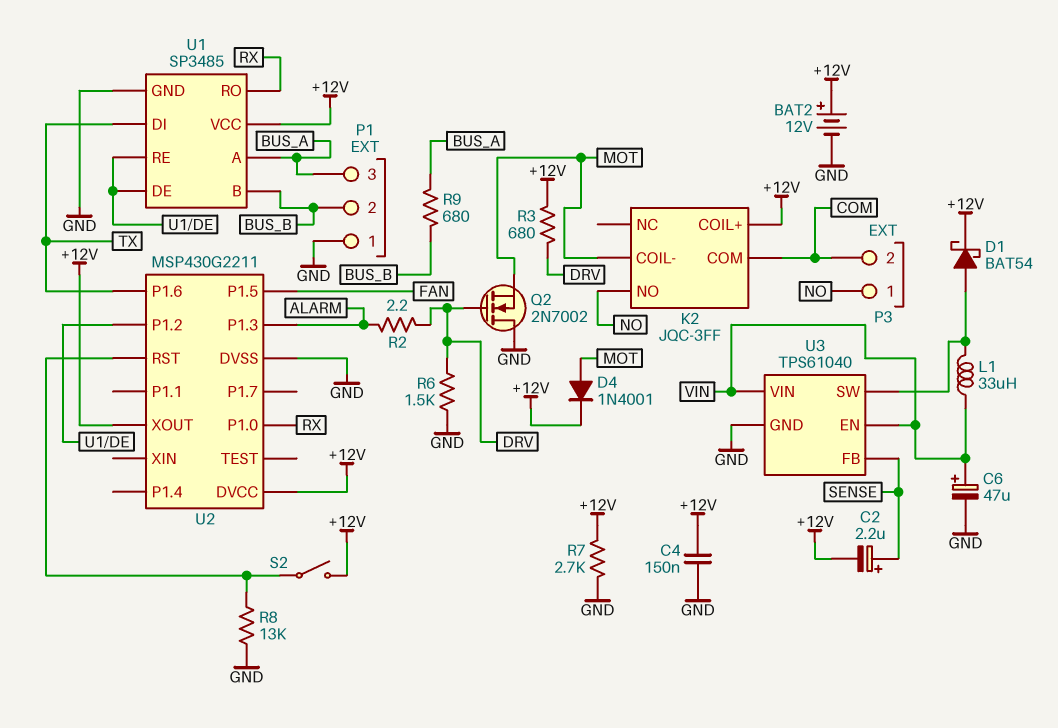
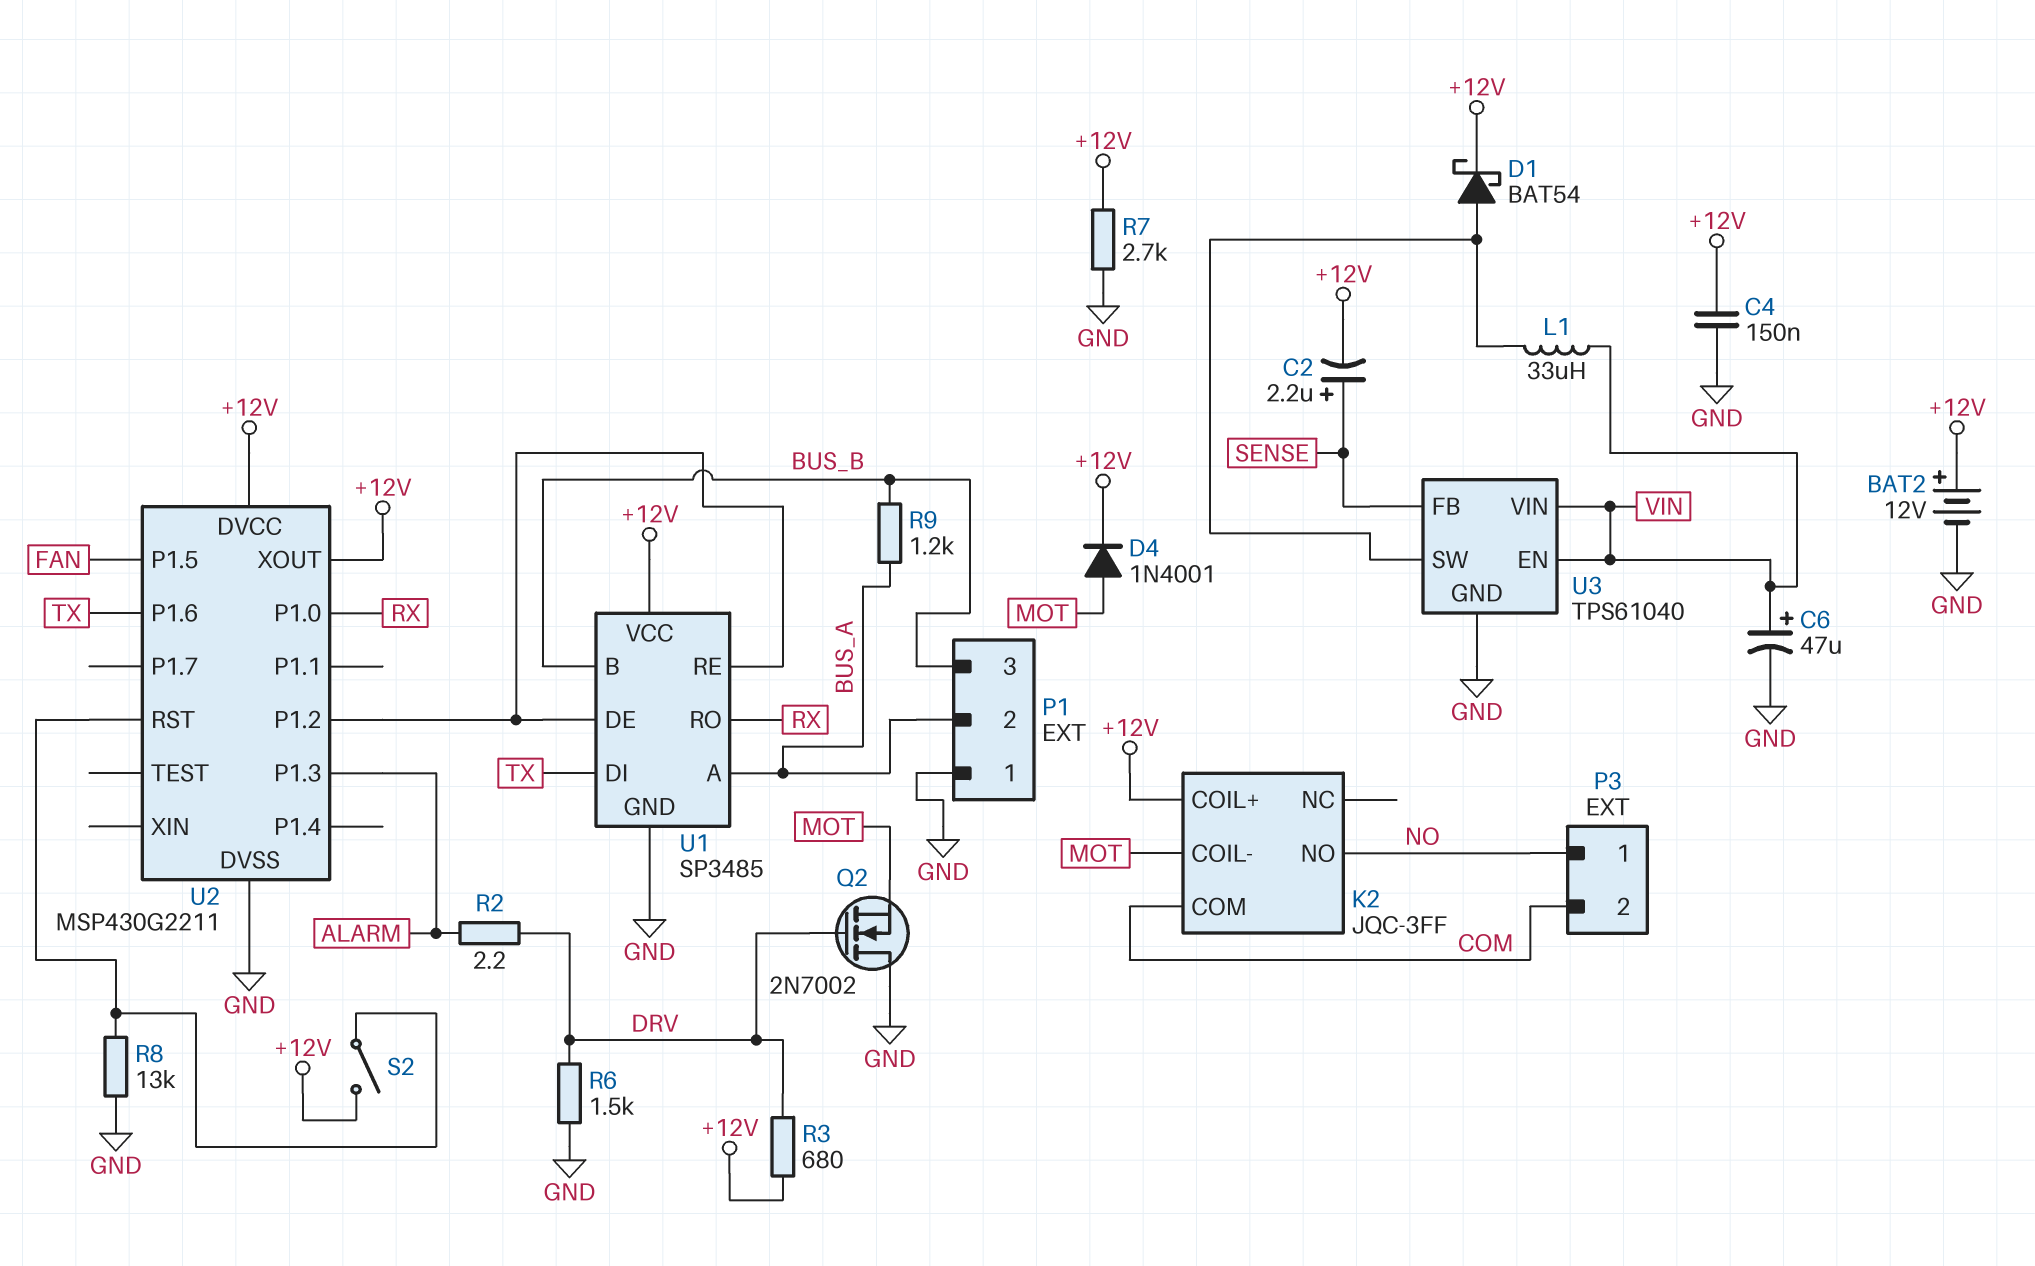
P1 pin 2: BUS_B -> BUS_A
P1 pin 3: BUS_A -> BUS_B
R9: 680 (BUS_A, BUS_B) -> 1.2k (BUS_A, BUS_B)

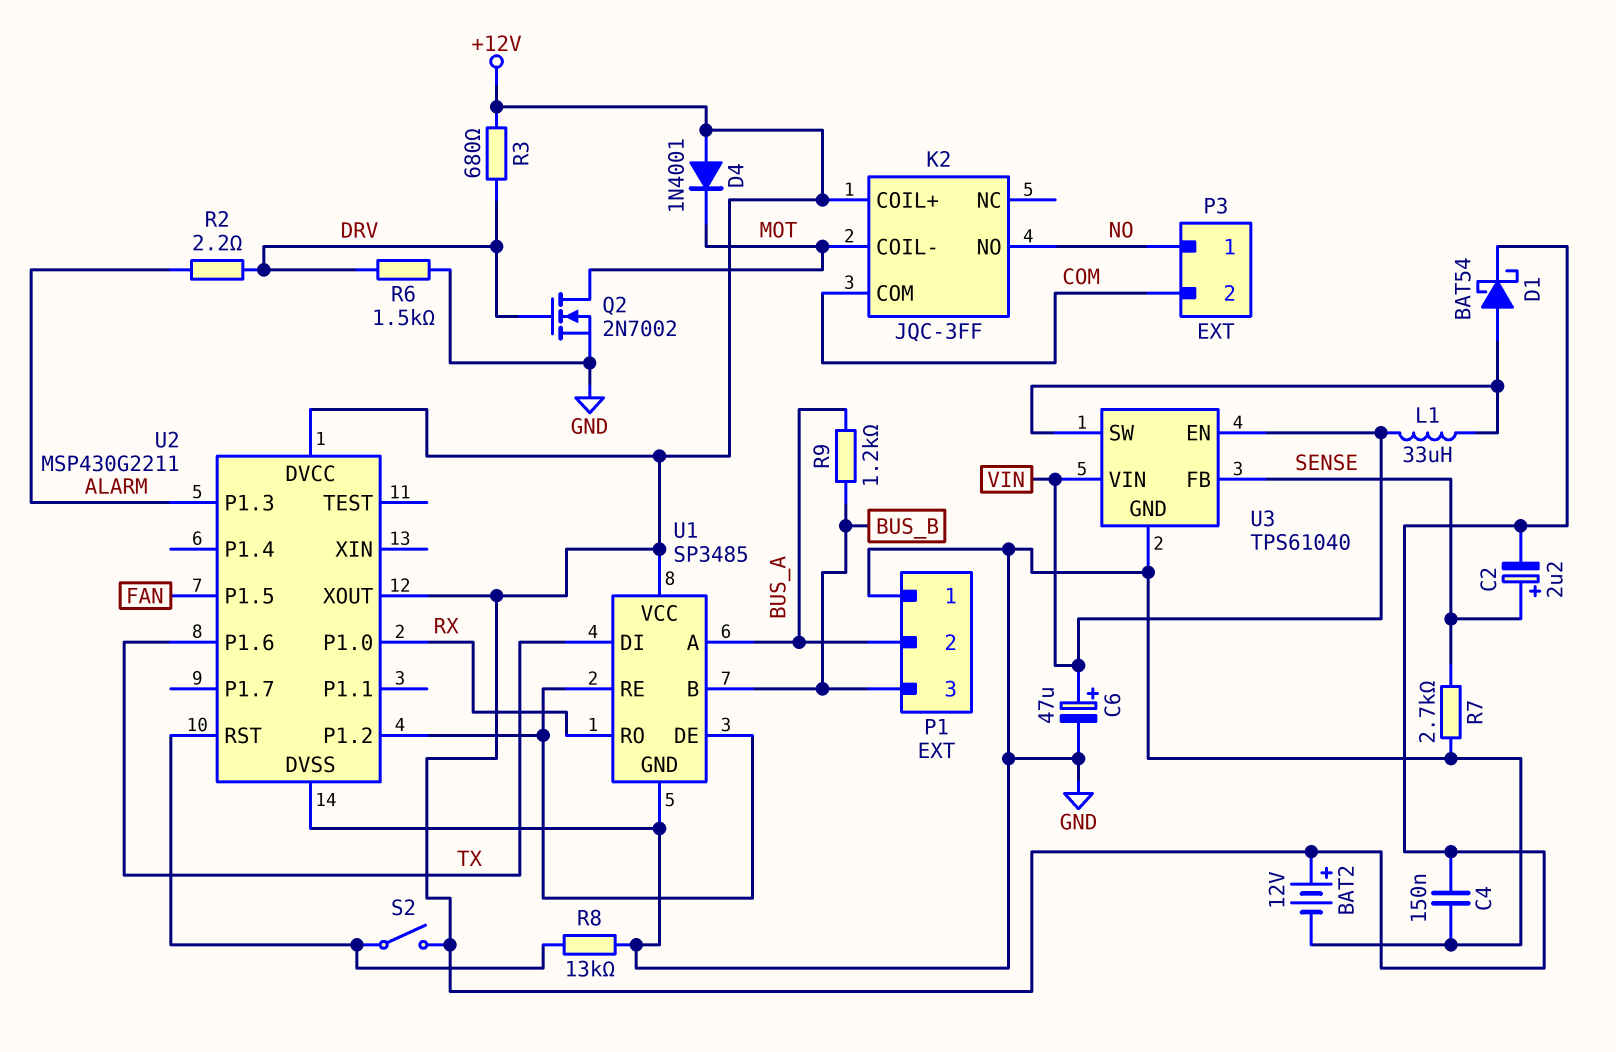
D4: diode 1N4001 (A MOT, K +12V) -> diode 1N4001 (A +12V, K MOT)
Q2: NMOS 2N7002 (G DRV, D GND, S MOT) -> NMOS 2N7002 (G DRV, D MOT, S GND)
R7: 2.7k (+12V, GND) -> 2.7k (GND, SENSE)

